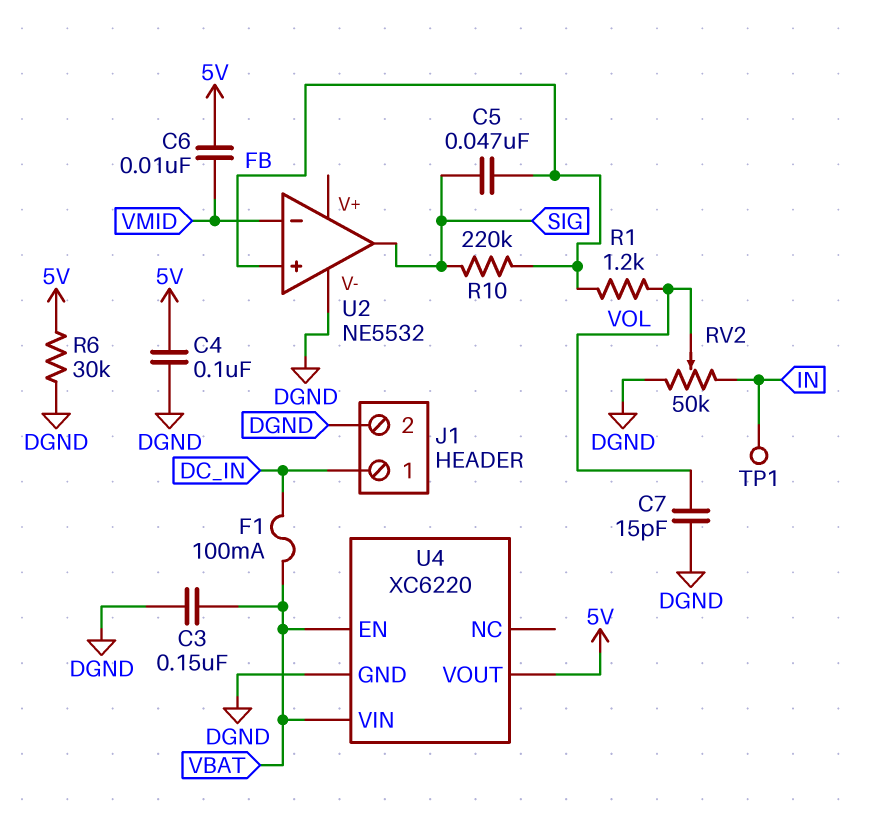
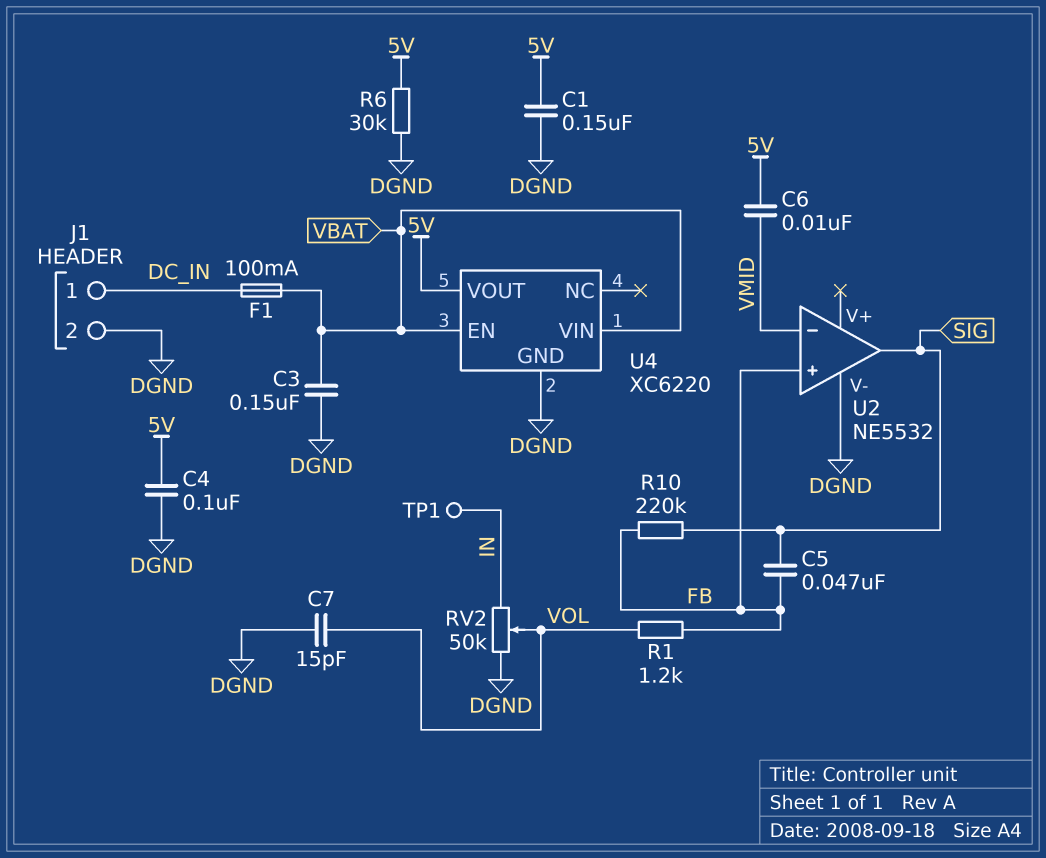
C1: none -> 150nF (5V, DGND)

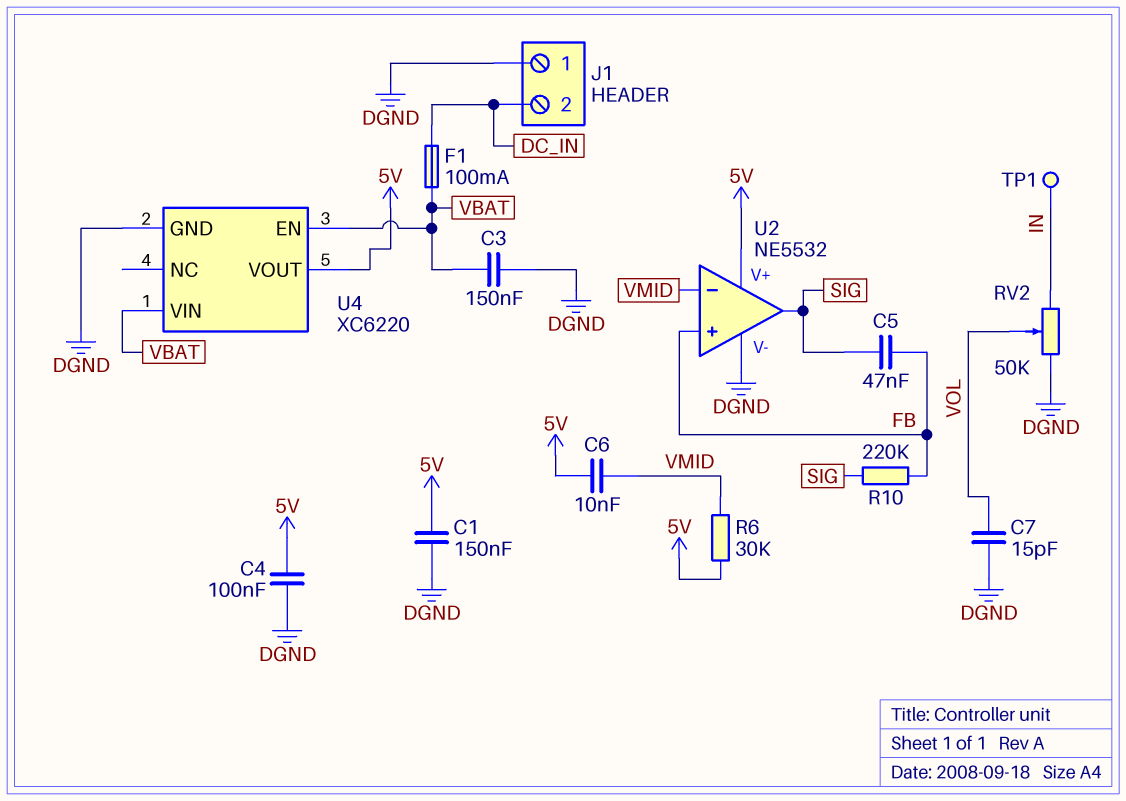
J1 pin 1: DC_IN -> DGND
J1 pin 2: DGND -> DC_IN
R1: 1.2k (FB, VOL) -> none
R6: 30k (5V, DGND) -> 30k (5V, VMID)
U2 pin V+: none -> 5V

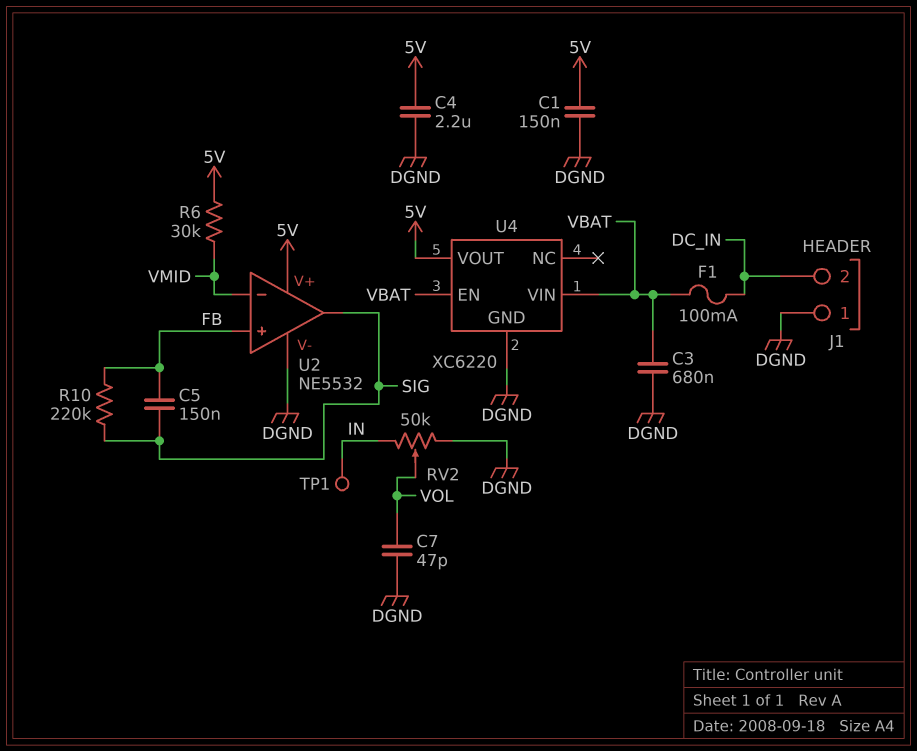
C3: 150nF (DGND, VBAT) -> 680nF (DGND, VBAT)
C4: 100nF (5V, DGND) -> 2.2uF (5V, DGND)
C5: 47nF (FB, SIG) -> 150nF (FB, SIG)
C6: 10nF (5V, VMID) -> none
C7: 15pF (DGND, VOL) -> 47pF (DGND, VOL)

